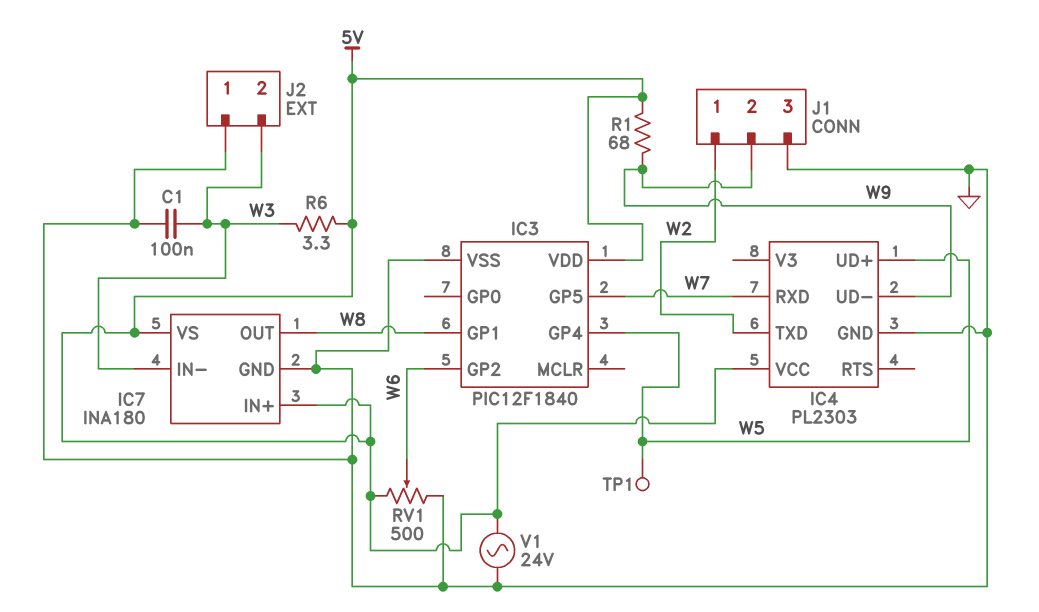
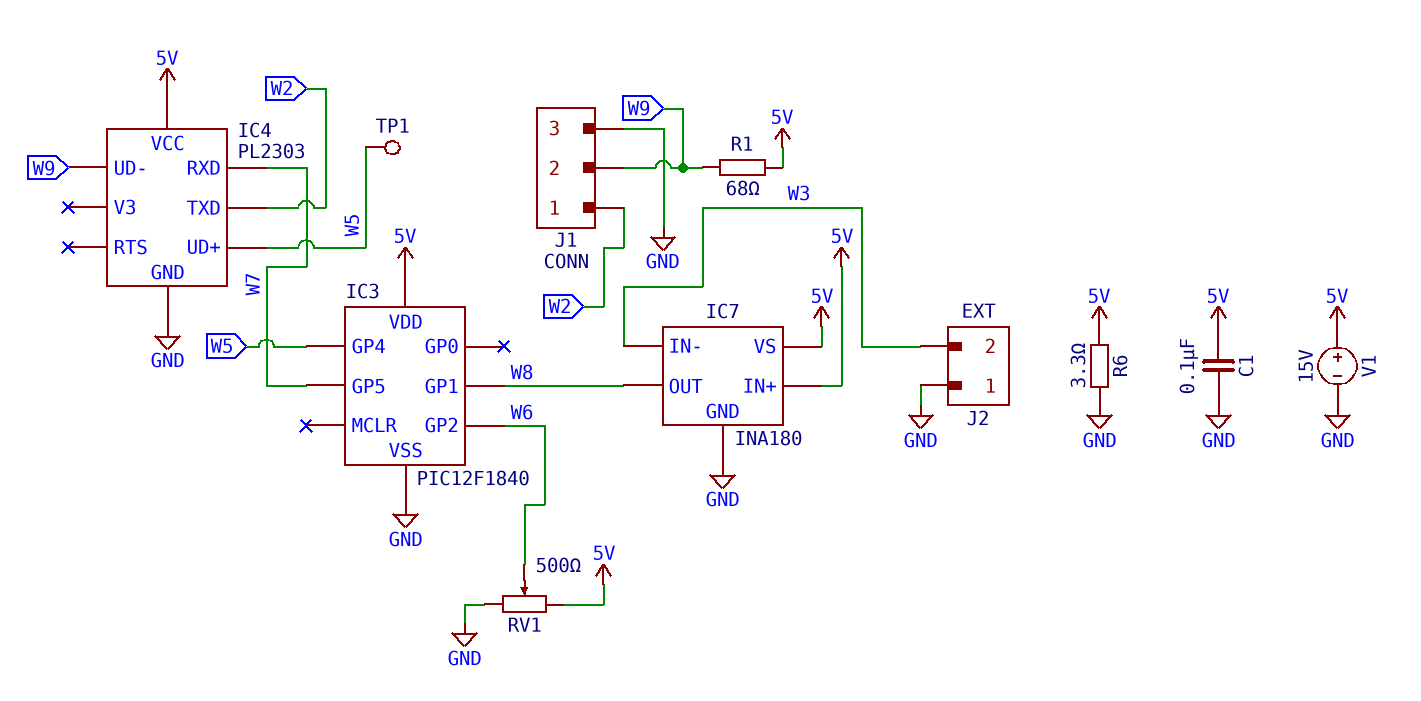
C1: 100nF (GND, W3) -> 100nF (5V, GND)
R6: 3.3 (5V, W3) -> 3.3 (5V, GND)
V1: AC 24V (5V, GND) -> 15V (plus 5V, minus GND)

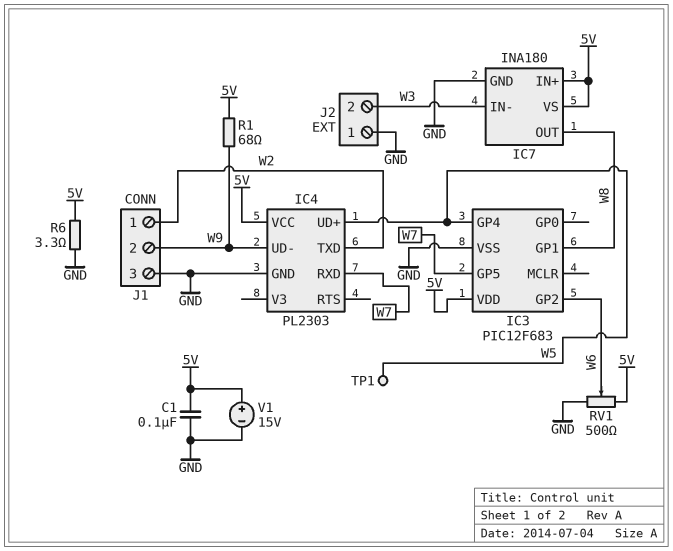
IC3: PIC12F1840 -> PIC12F683

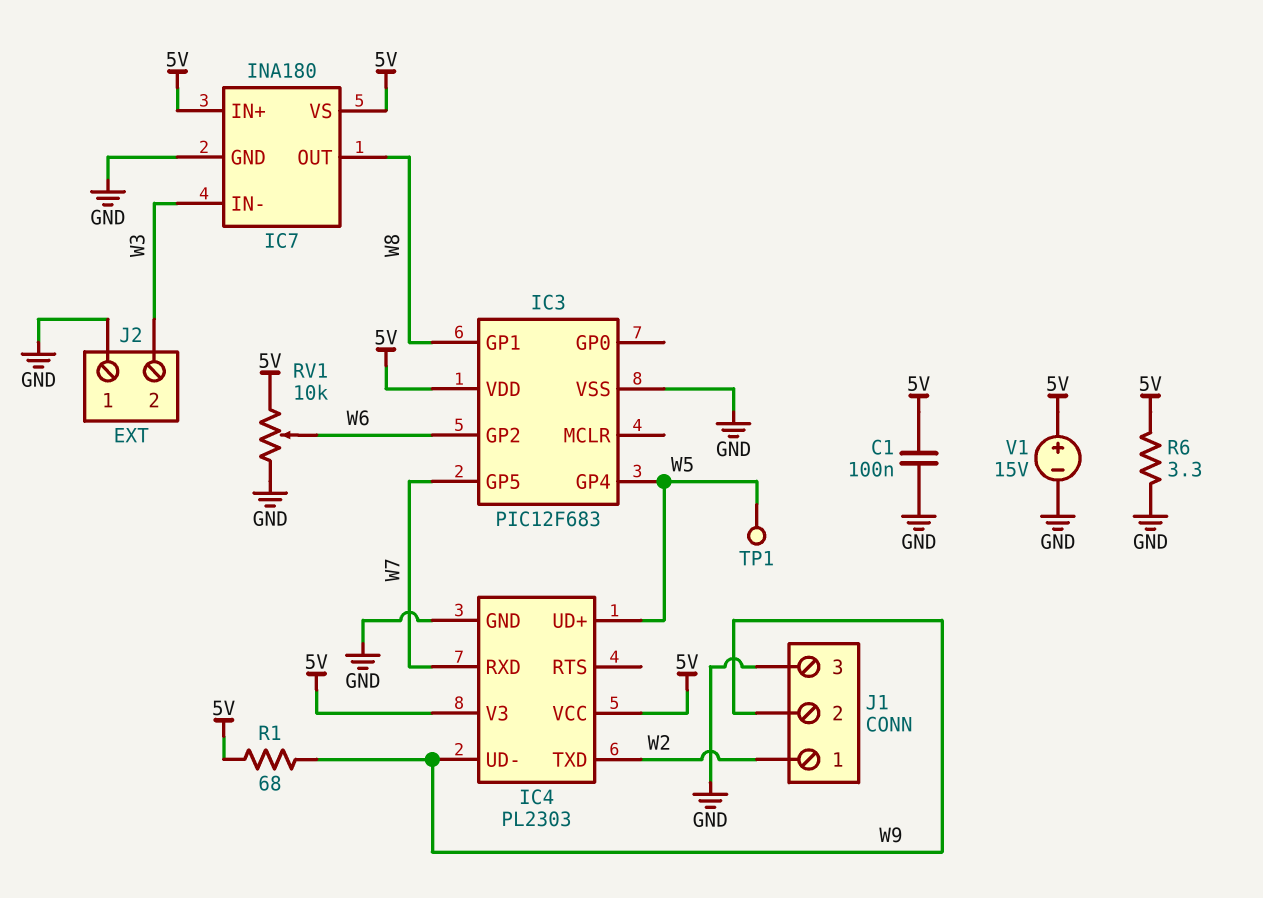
IC4 pin V3: none -> 5V
RV1: 500 (5V, GND, wiper W6) -> 10k (5V, GND, wiper W6)

